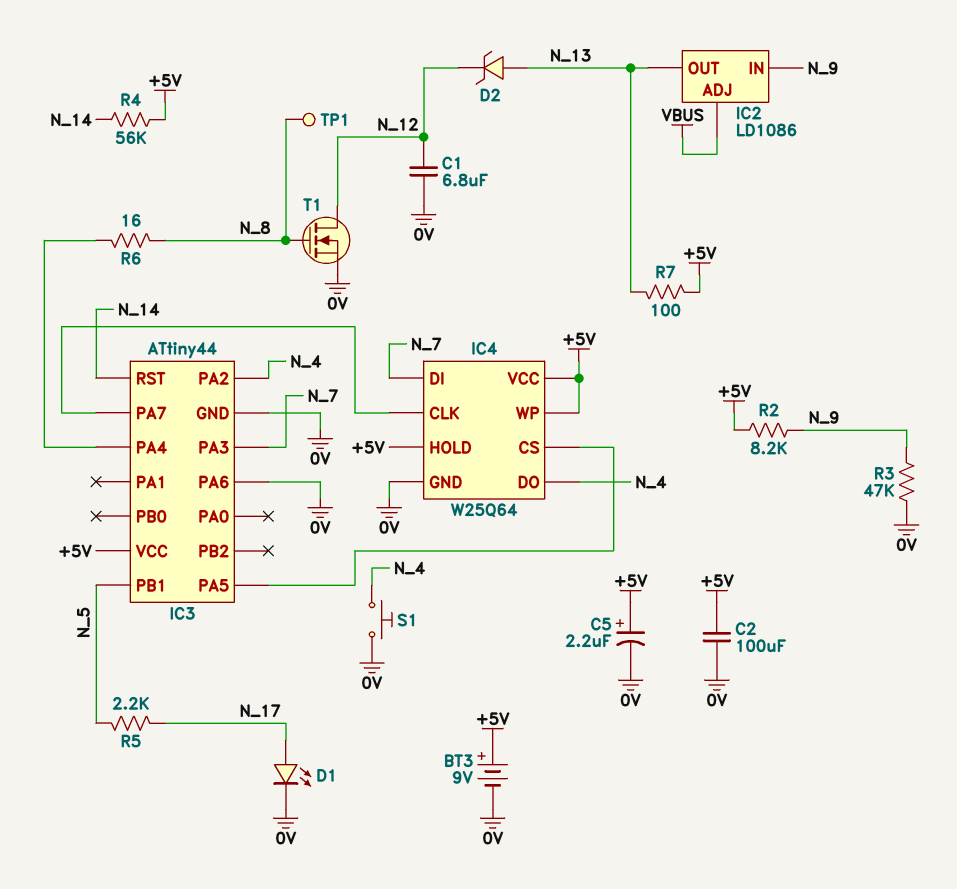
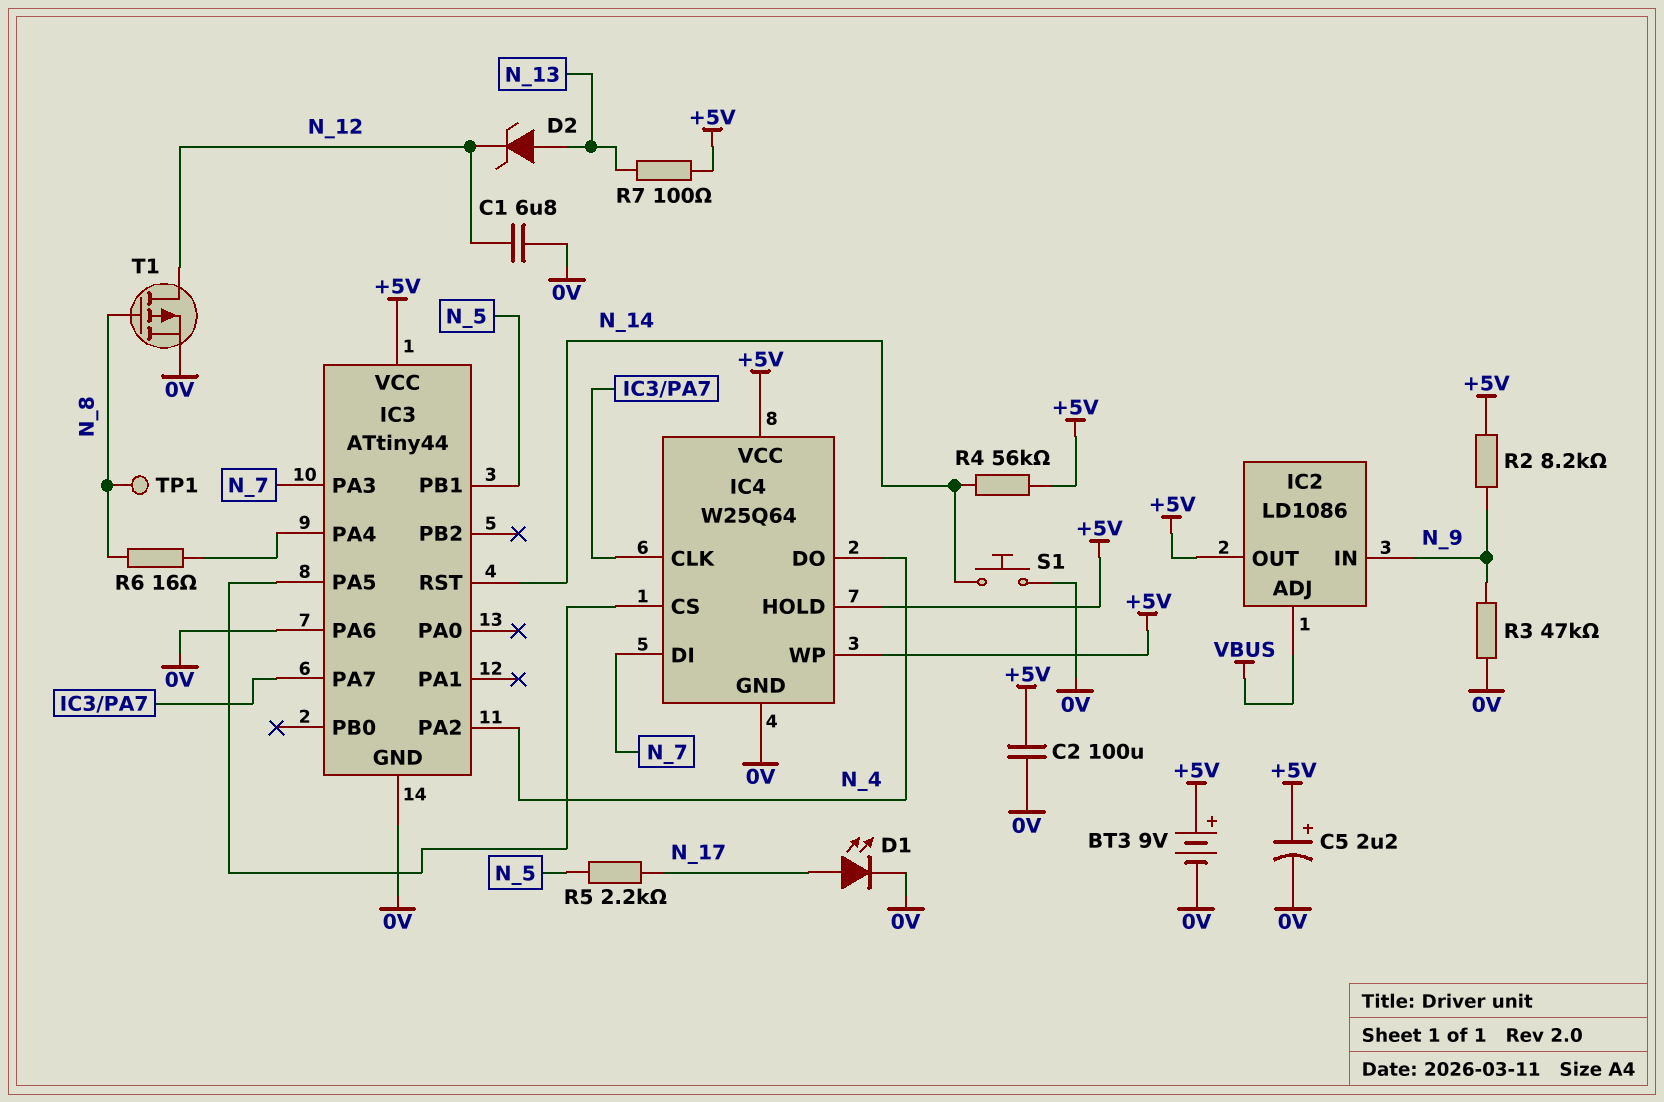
IC2 pin OUT: N_13 -> +5V
S1: button (0V, N_4) -> button (0V, N_14)
T1: NMOS (G N_8, D N_12, S 0V) -> PMOS (G N_8, D N_12, S 0V)

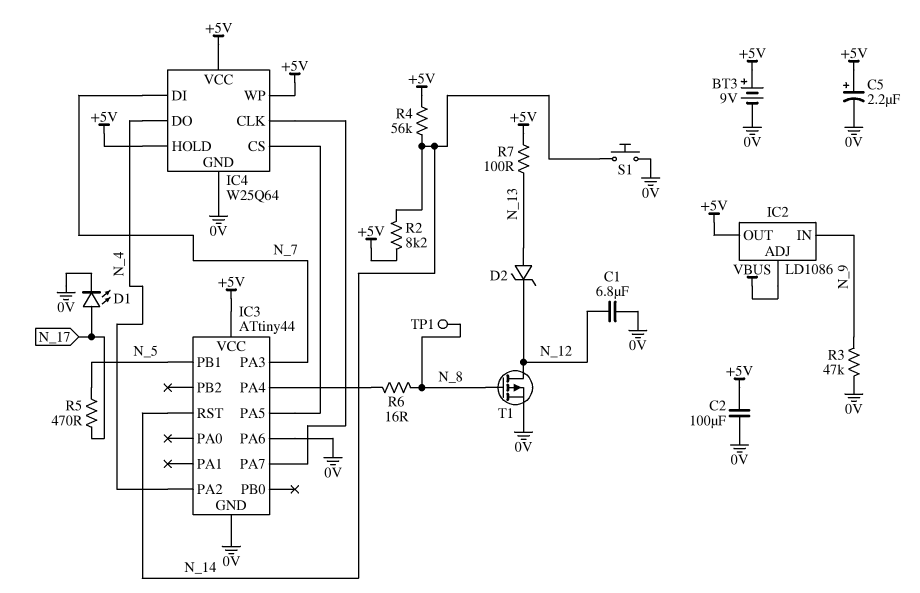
R2: 8.2k (+5V, N_9) -> 8.2k (+5V, N_14)
R5: 2.2k (N_5, N_17) -> 470 (N_5, N_17)

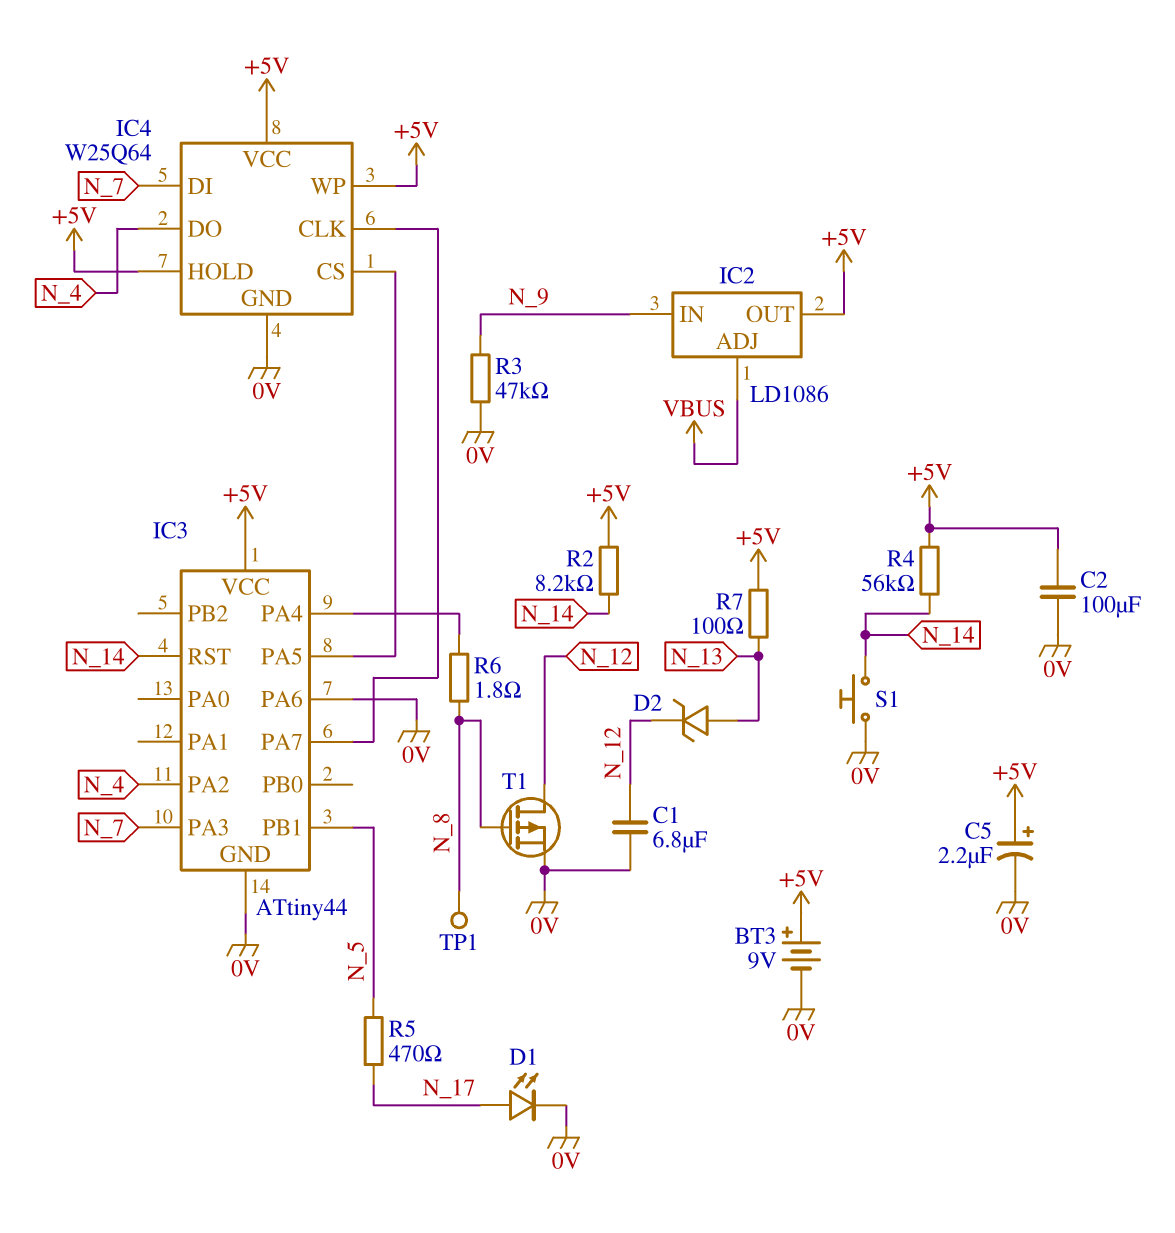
R6: 16 (IC3/PA4, N_8) -> 1.8 (IC3/PA4, N_8)

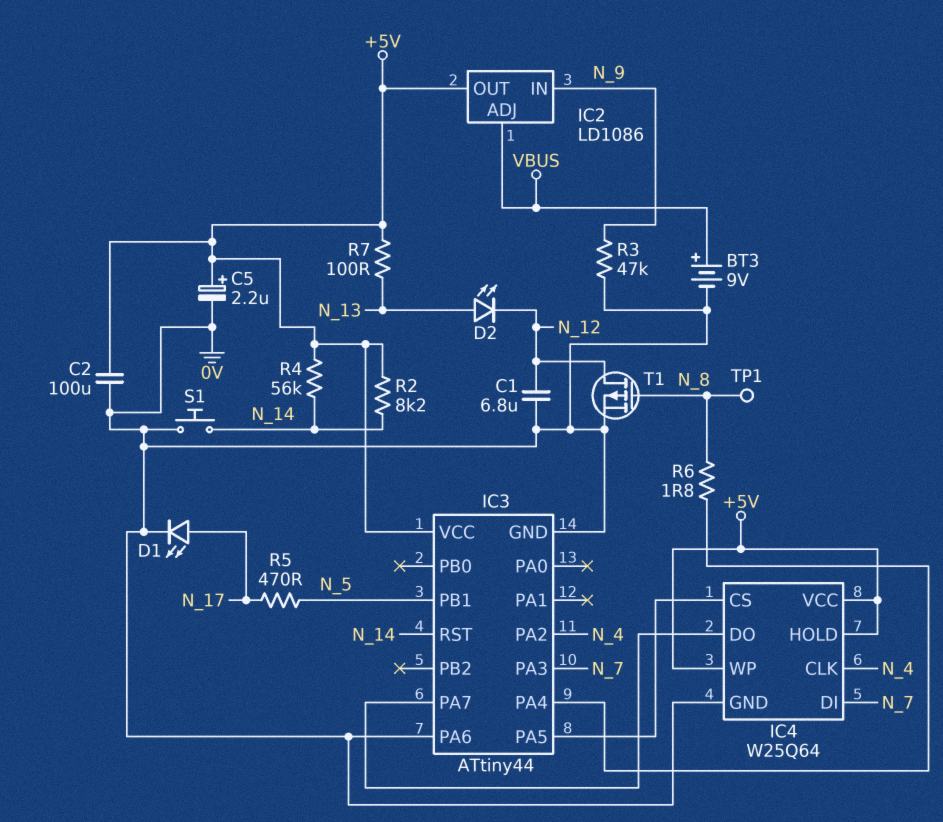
BT3: 9V (plus +5V, minus 0V) -> 9V (plus VBUS, minus 0V)
D2: zener (A N_13, K N_12) -> LED (A N_13, K N_12)
IC4 pin CLK: IC3/PA7 -> N_4
IC4 pin DO: N_4 -> IC3/PA7

